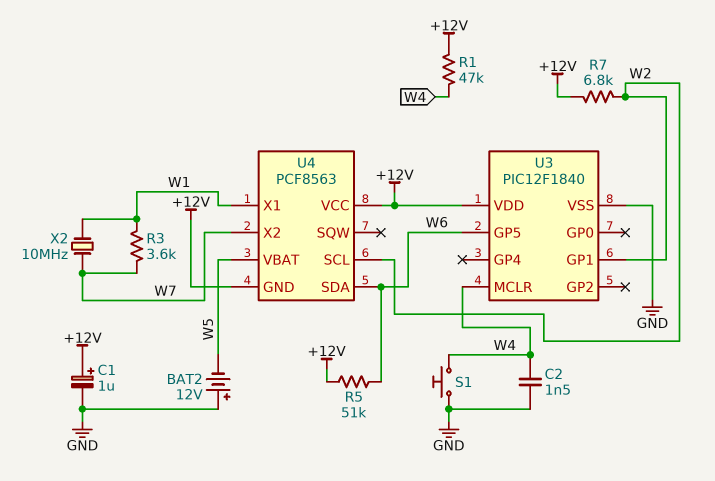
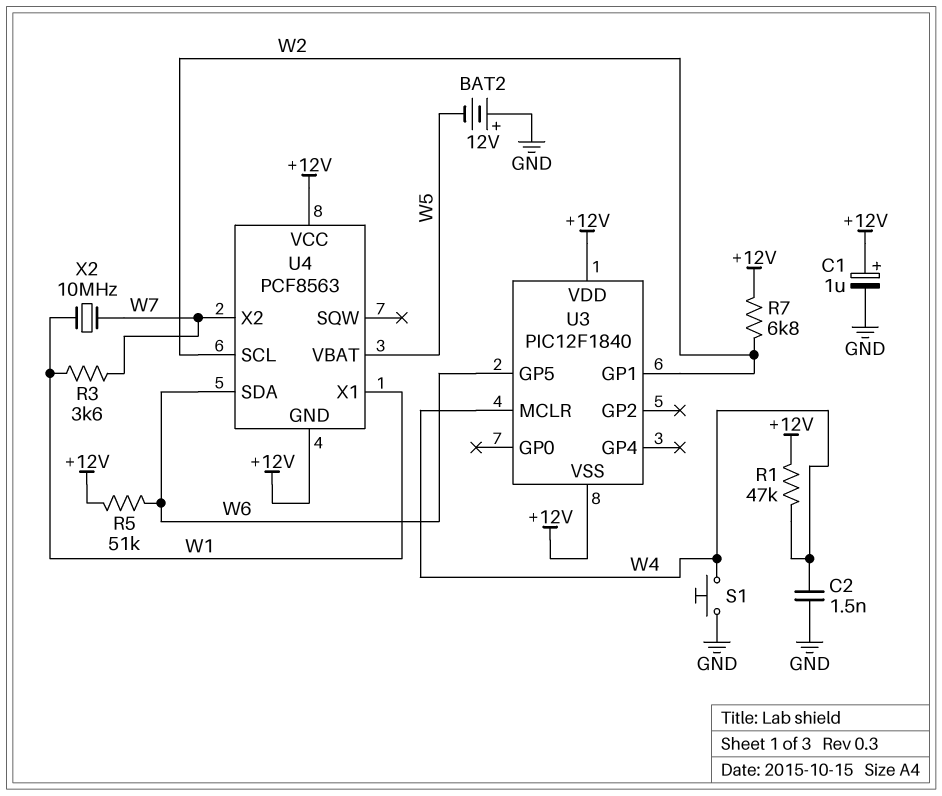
U3 pin VSS: GND -> +12V

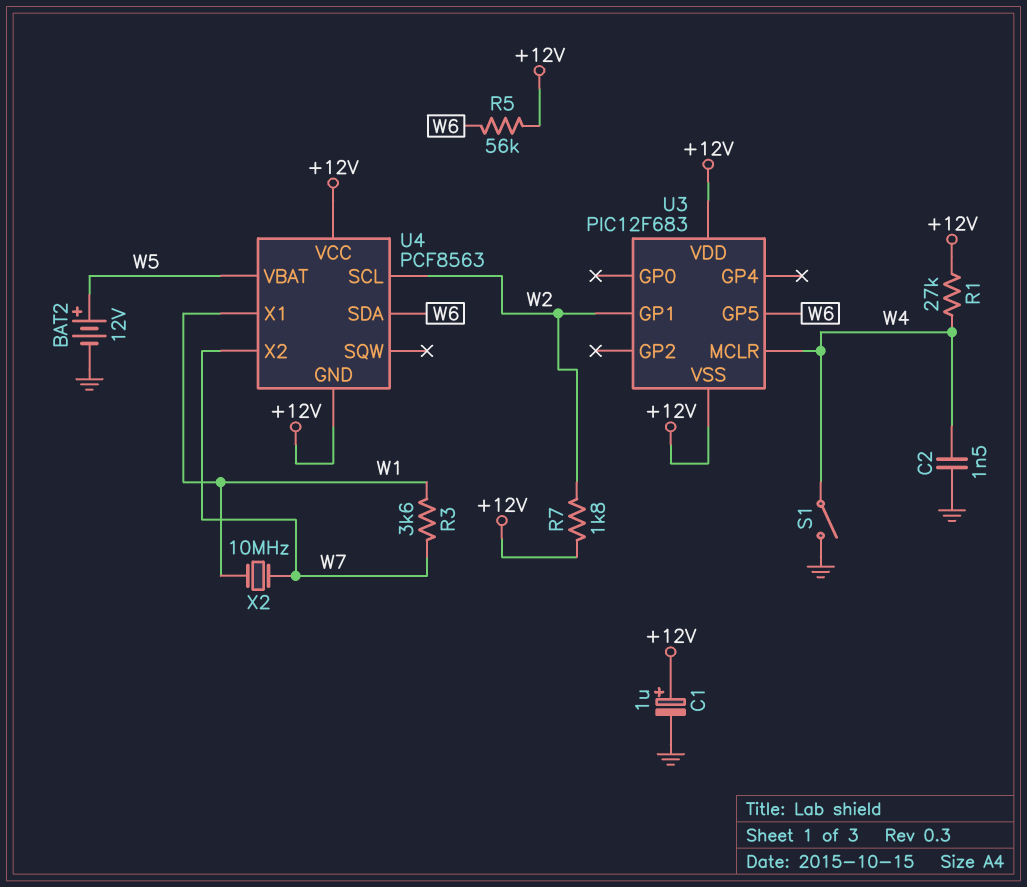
BAT2: 12V (plus GND, minus W5) -> 12V (plus W5, minus GND)
R1: 47k (+12V, W4) -> 27k (+12V, W4)
R5: 51k (+12V, W6) -> 56k (+12V, W6)
R7: 6.8k (+12V, W2) -> 1.8k (+12V, W2)
S1: button (GND, W4) -> switch (GND, W4)
U3: PIC12F1840 -> PIC12F683

